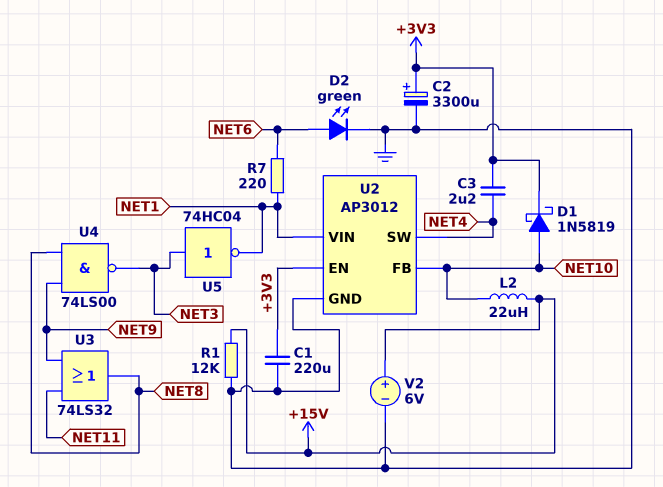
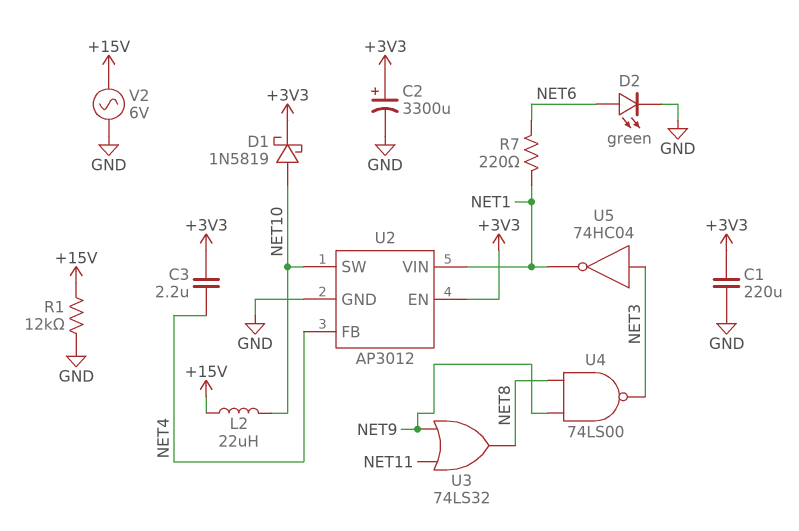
U2 pin FB: NET10 -> NET4
U2 pin SW: NET4 -> NET10
V2: 6V (plus +15V, minus GND) -> AC 6V (+15V, GND)

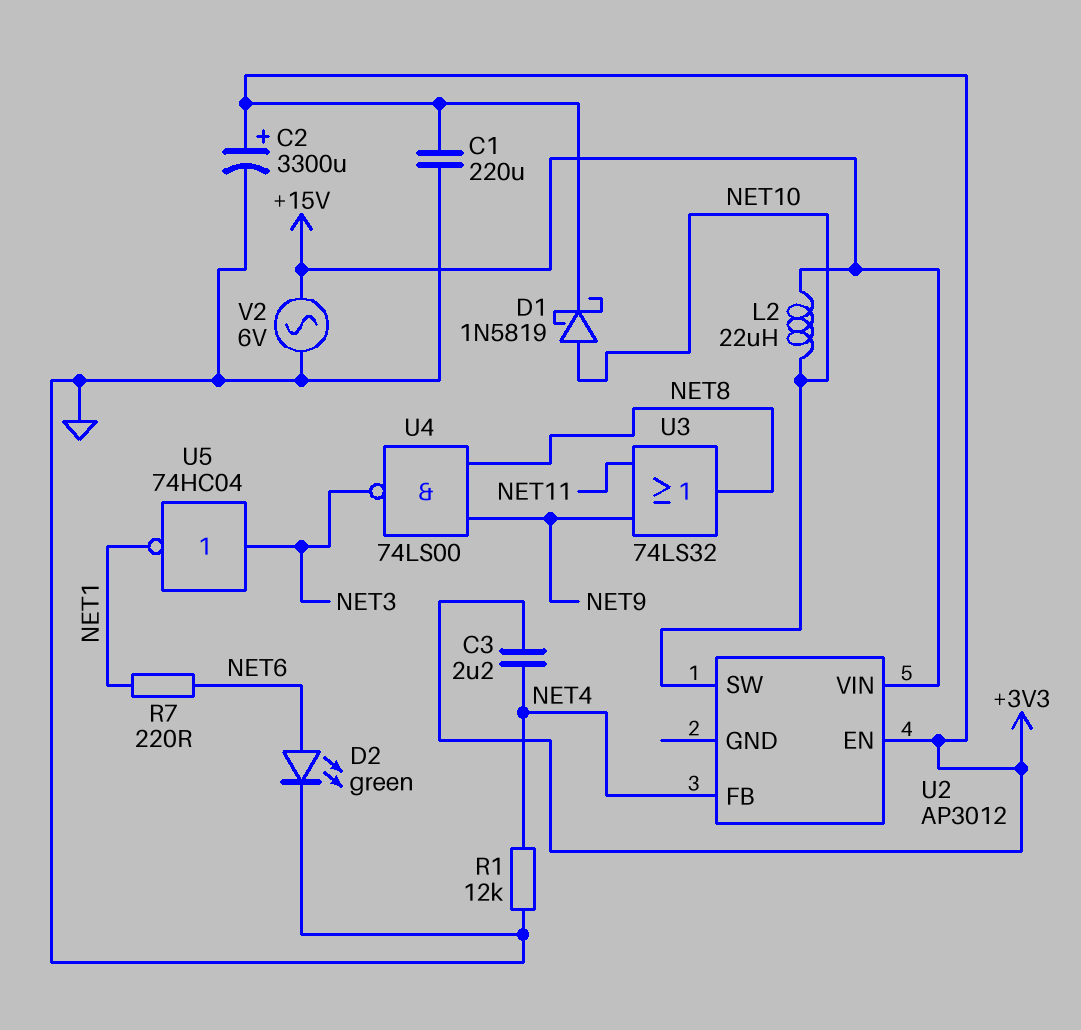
R1: 12k (+15V, GND) -> 12k (GND, NET4)
U2 pin GND: GND -> none
U2 pin VIN: NET1 -> +15V

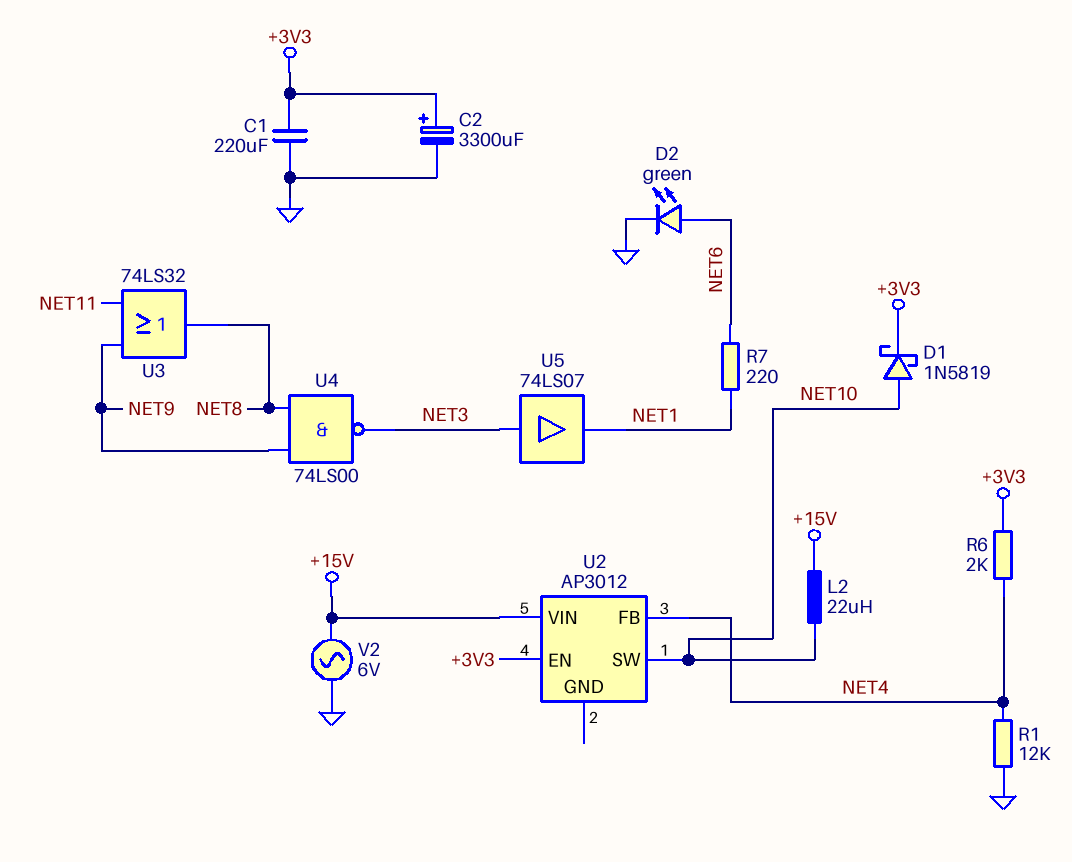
C3: 2.2uF (+3V3, NET4) -> none
R6: none -> 2k (+3V3, NET4)
U5: NOT 74HC04 (in NET3, out NET1) -> buffer 74LS07 (in NET3, out NET1)

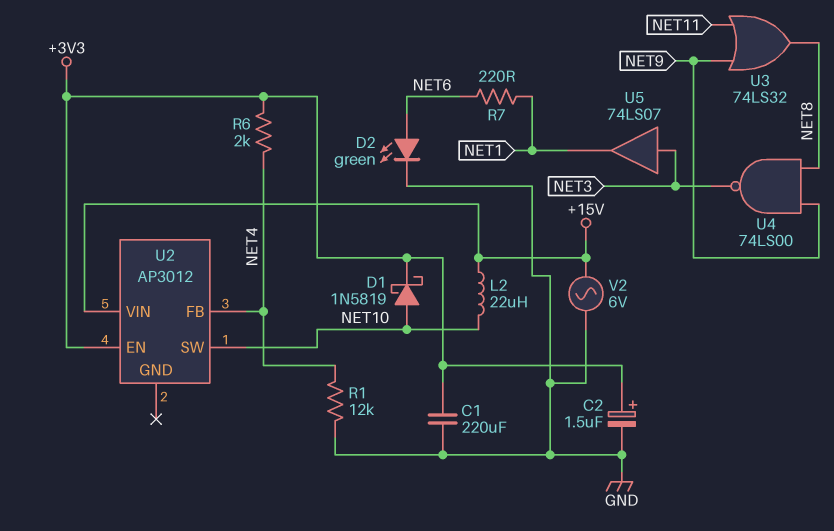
C2: 3300uF (plus +3V3, minus GND) -> 1.5uF (plus +3V3, minus GND)

